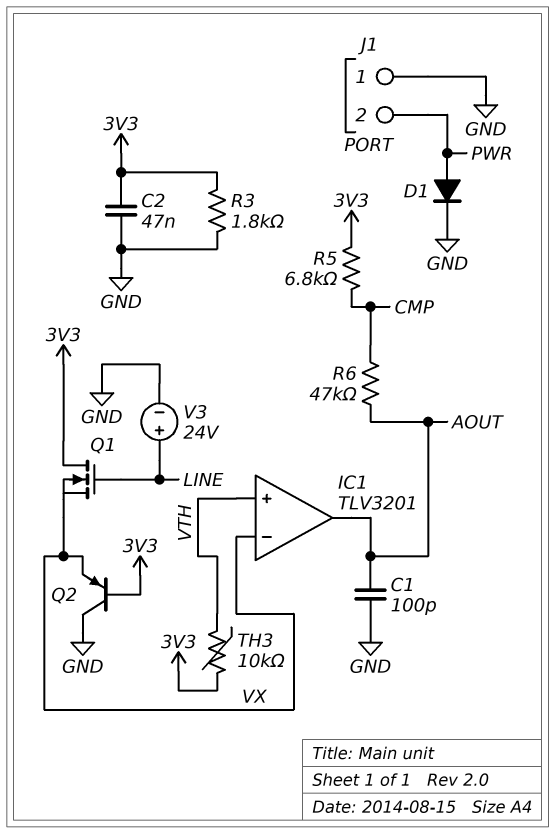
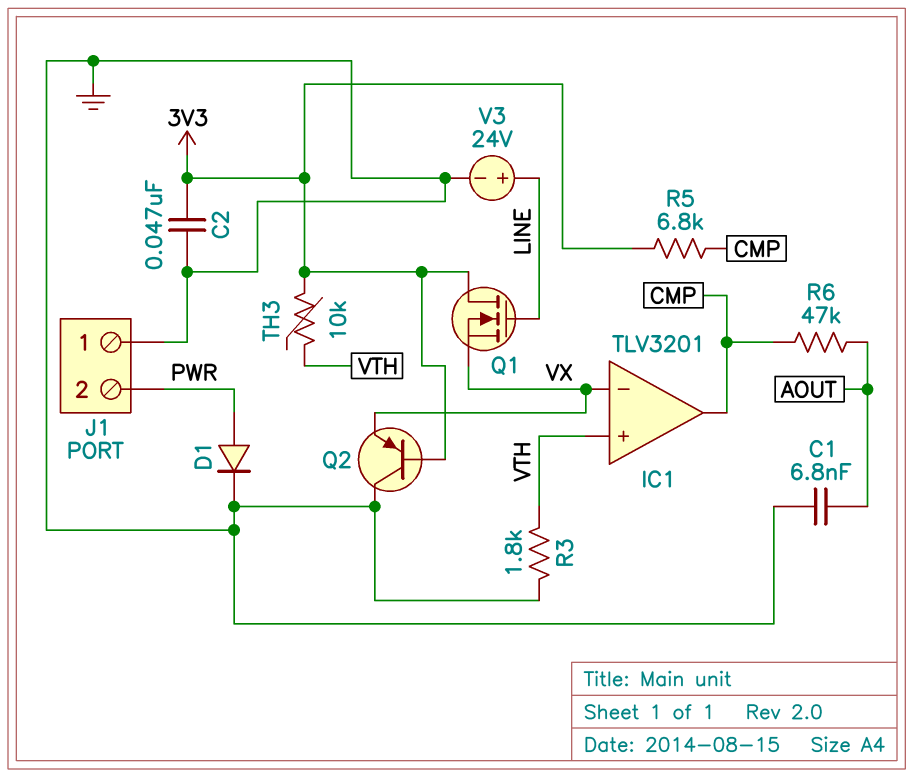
C1: 100pF (AOUT, GND) -> 6.8nF (AOUT, GND)
IC1 pin out: AOUT -> CMP
R3: 1.8k (3V3, GND) -> 1.8k (GND, VTH)

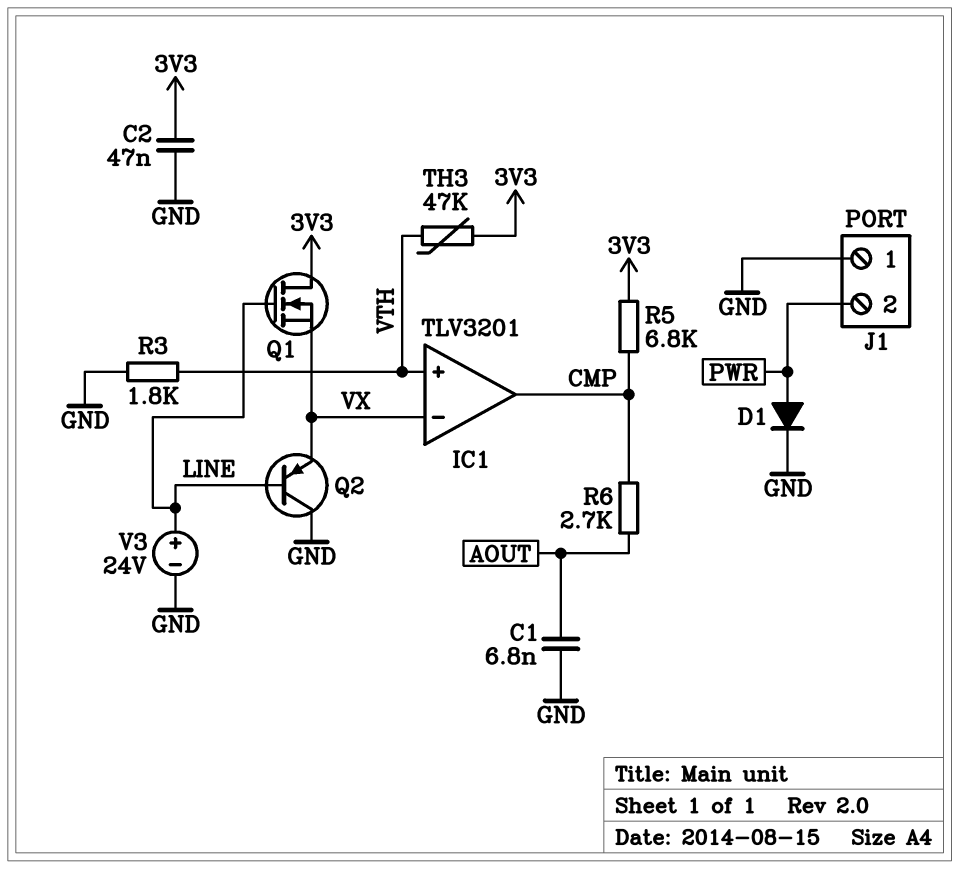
Q2: PNP (B 3V3, C GND, E VX) -> PNP (B LINE, C GND, E VX)
R6: 47k (AOUT, CMP) -> 2.7k (AOUT, CMP)
TH3: 10k (3V3, VTH) -> 47k (3V3, VTH)

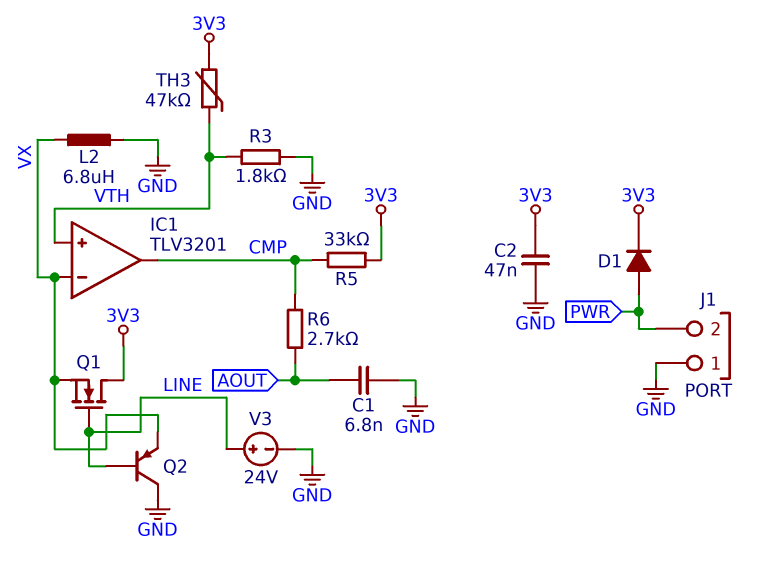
D1: diode (A PWR, K GND) -> diode (A PWR, K 3V3)
L2: none -> 6.8uH (GND, VX)
R5: 6.8k (3V3, CMP) -> 33k (3V3, CMP)

